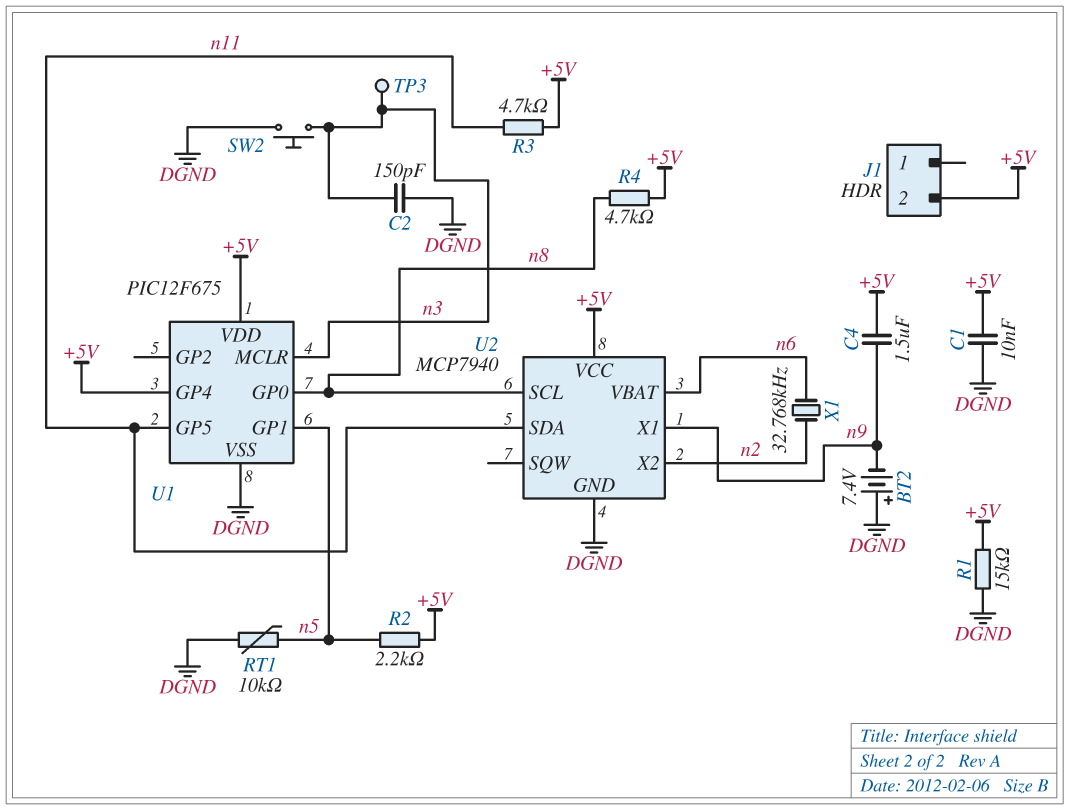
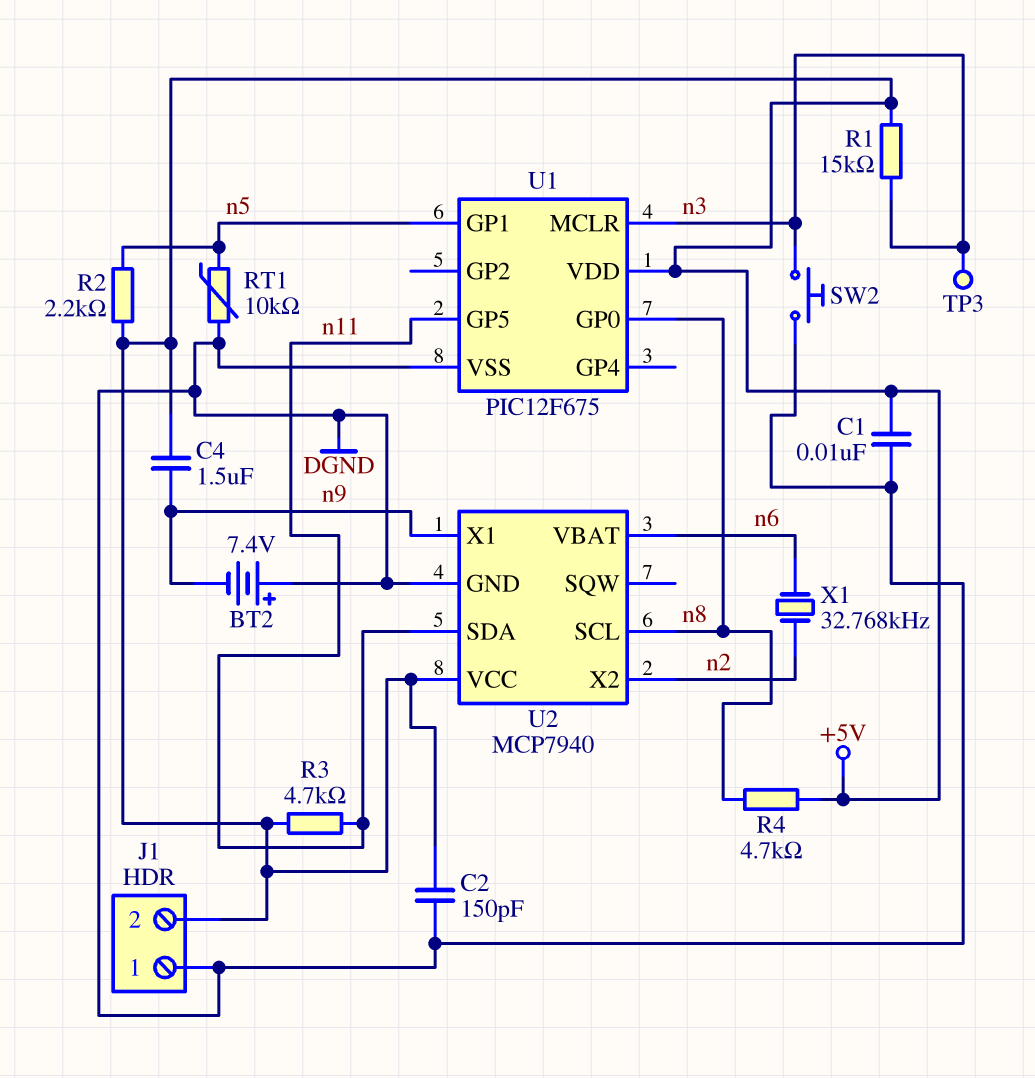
C2: 150pF (DGND, n3) -> 150pF (+5V, DGND)
J1 pin 1: none -> DGND
R1: 15k (+5V, DGND) -> 15k (+5V, n3)
U1 pin GP4: +5V -> none

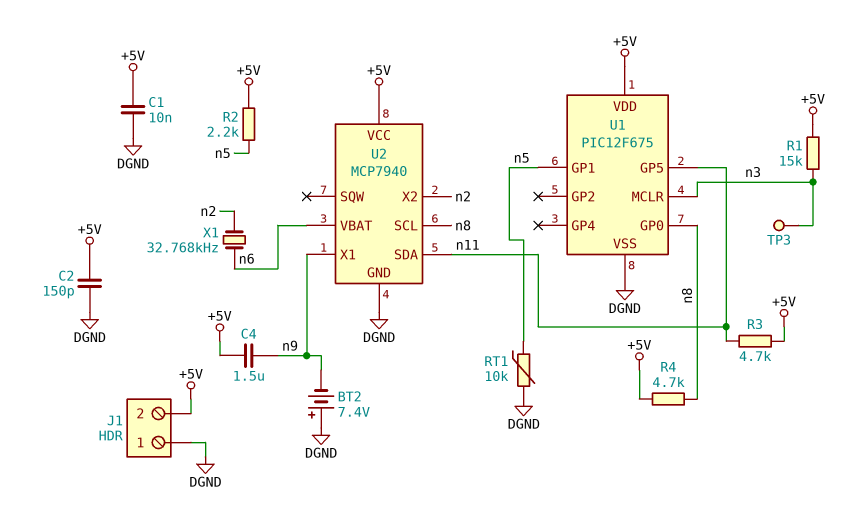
SW2: button (DGND, n3) -> none

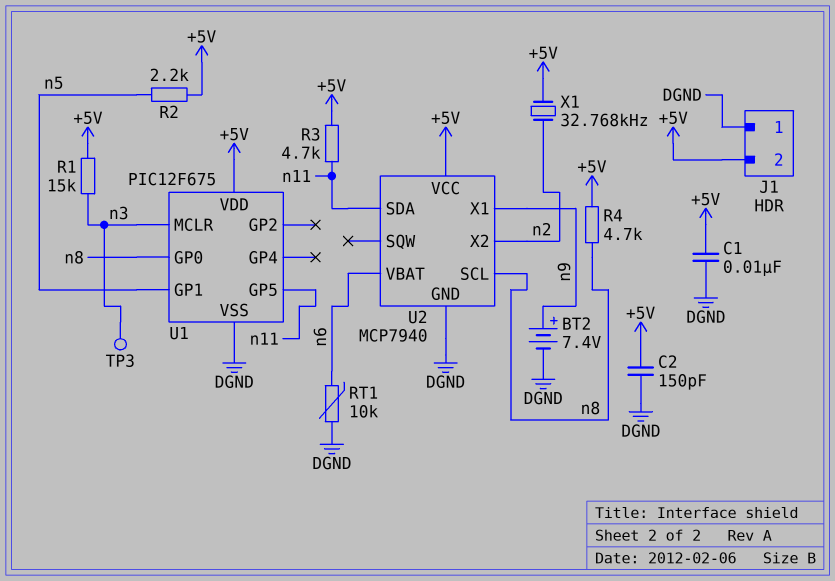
BT2: 7.4V (plus DGND, minus n9) -> 7.4V (plus n9, minus DGND)
C4: 1.5uF (+5V, n9) -> none
RT1: 10k (DGND, n5) -> 10k (DGND, n6)
X1: 32.768kHz (n2, n6) -> 32.768kHz (+5V, n2)

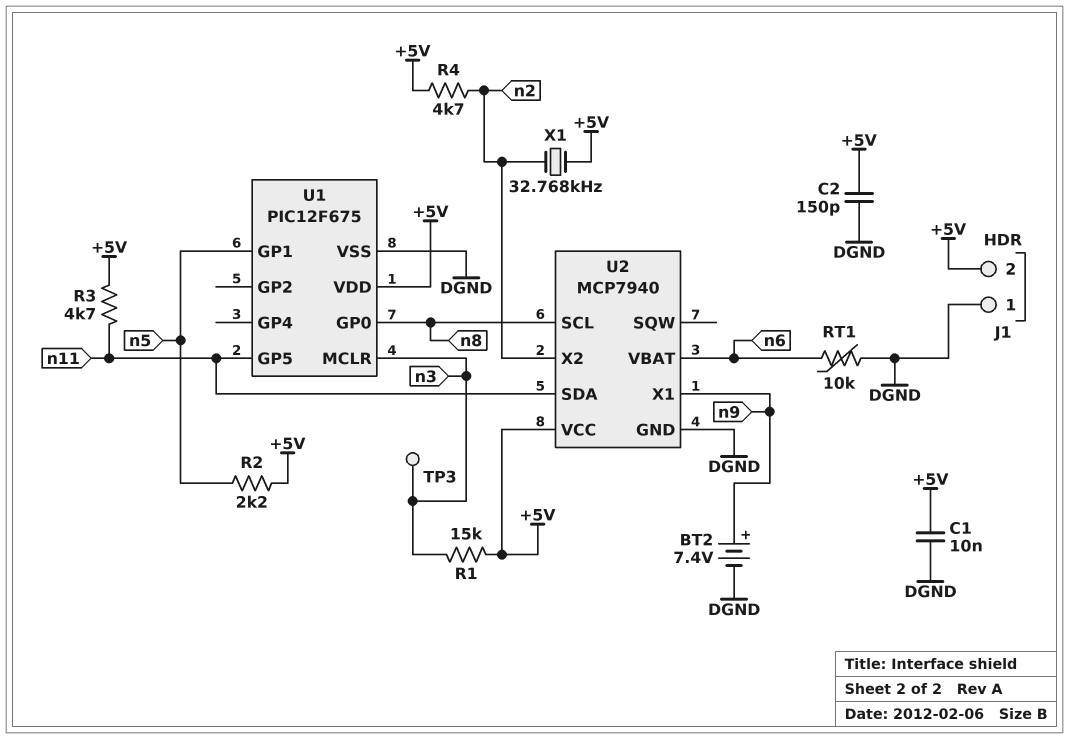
R4: 4.7k (+5V, n8) -> 4.7k (+5V, n2)

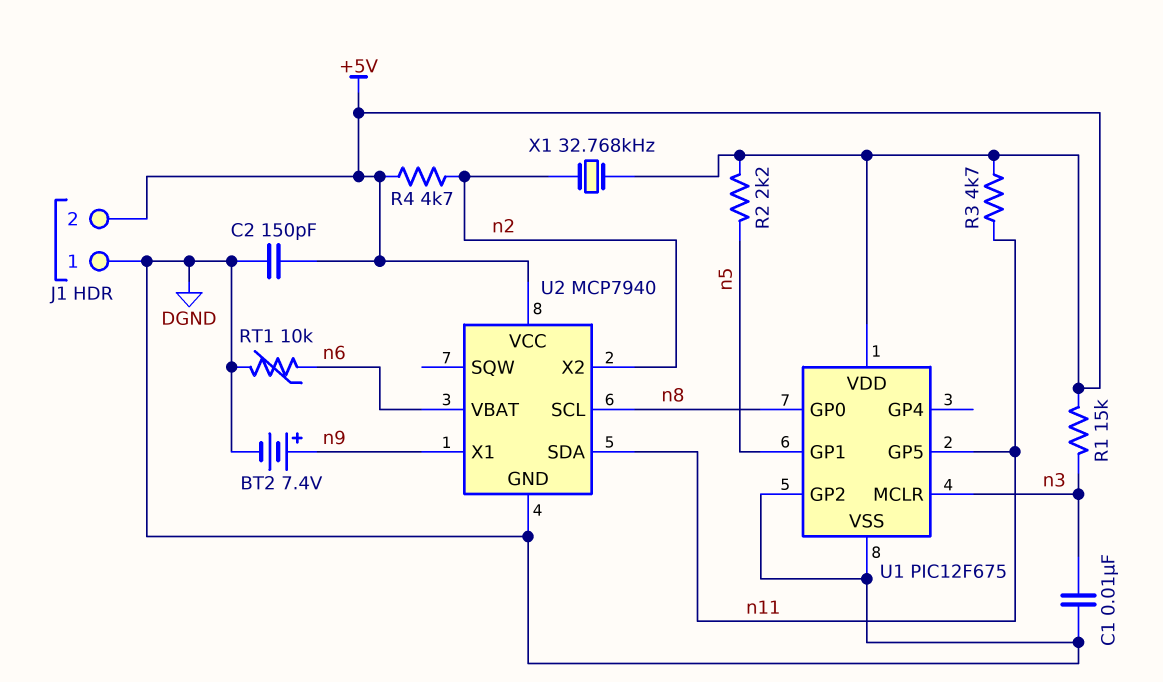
C1: 10nF (+5V, DGND) -> 10nF (DGND, n3)
TP3: test point (n3) -> none
U1 pin GP2: none -> DGND

